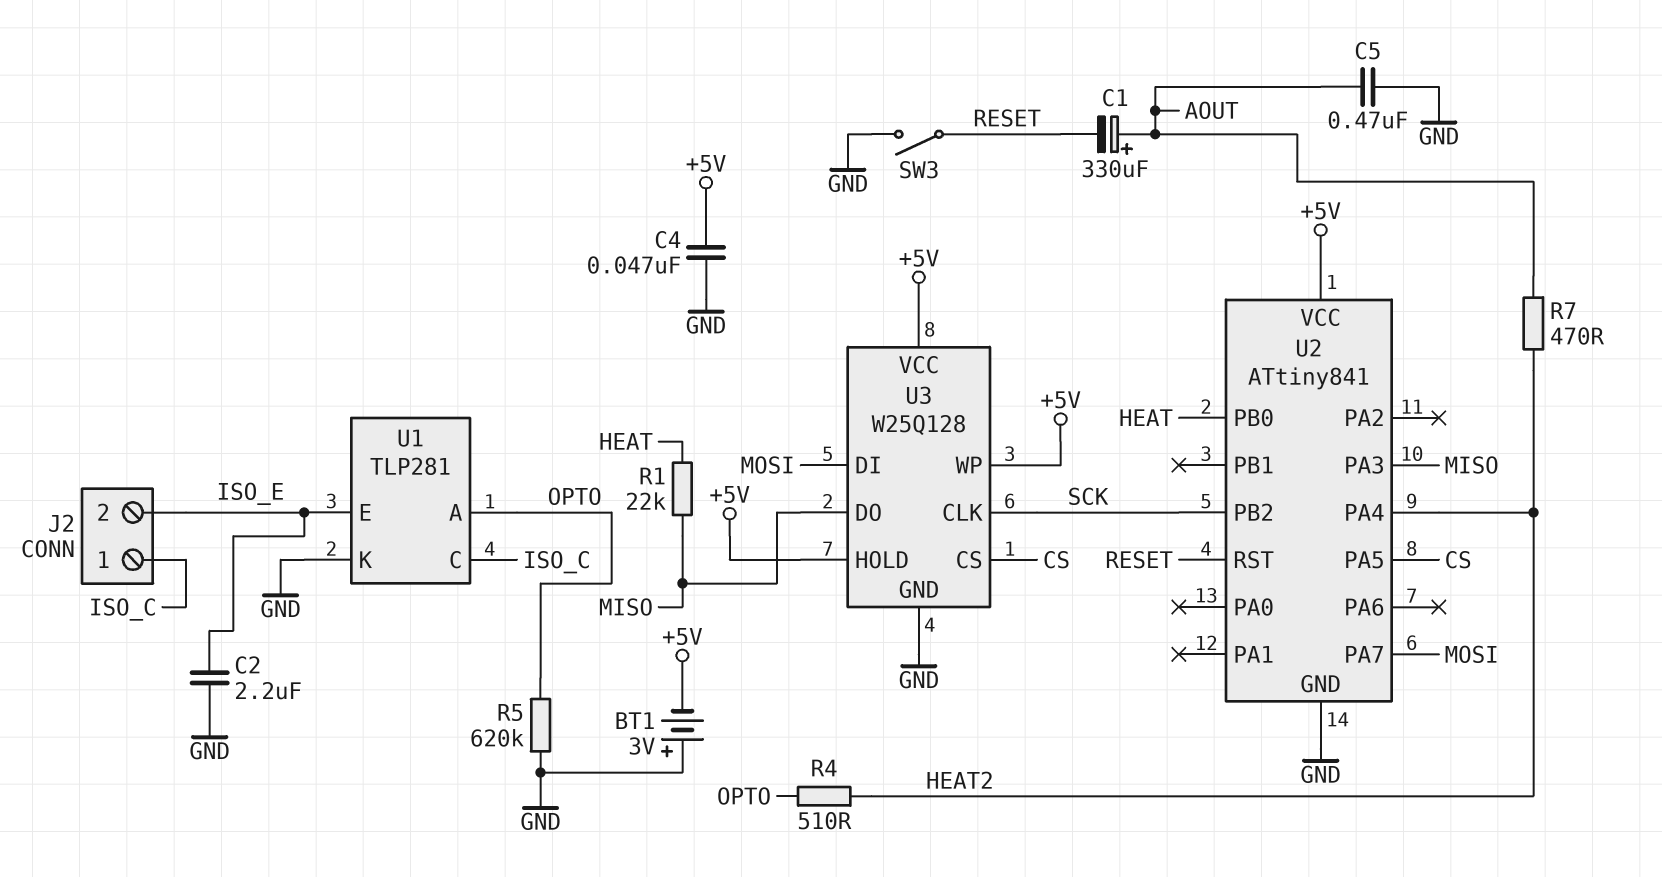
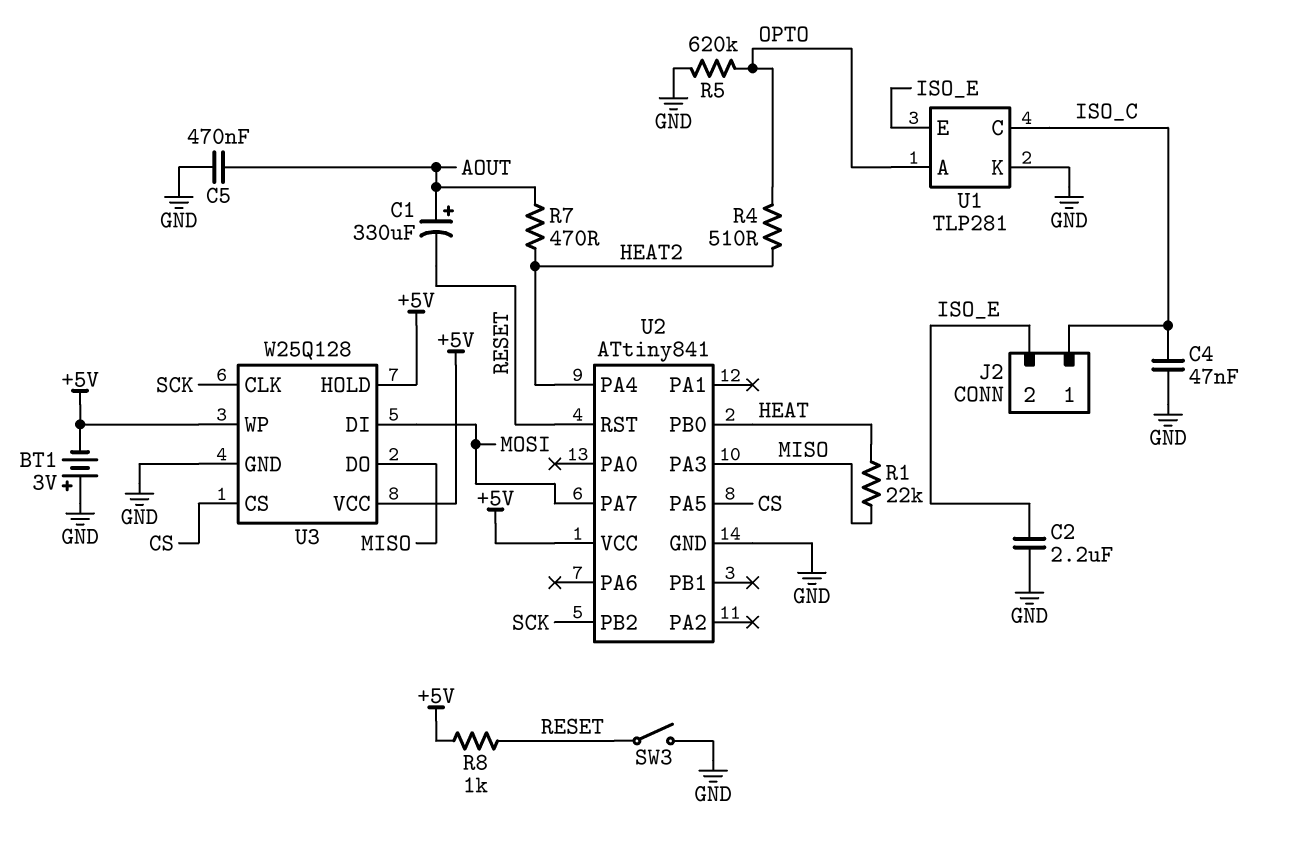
C4: 47nF (+5V, GND) -> 47nF (GND, ISO_C)
R8: none -> 1k (+5V, RESET)

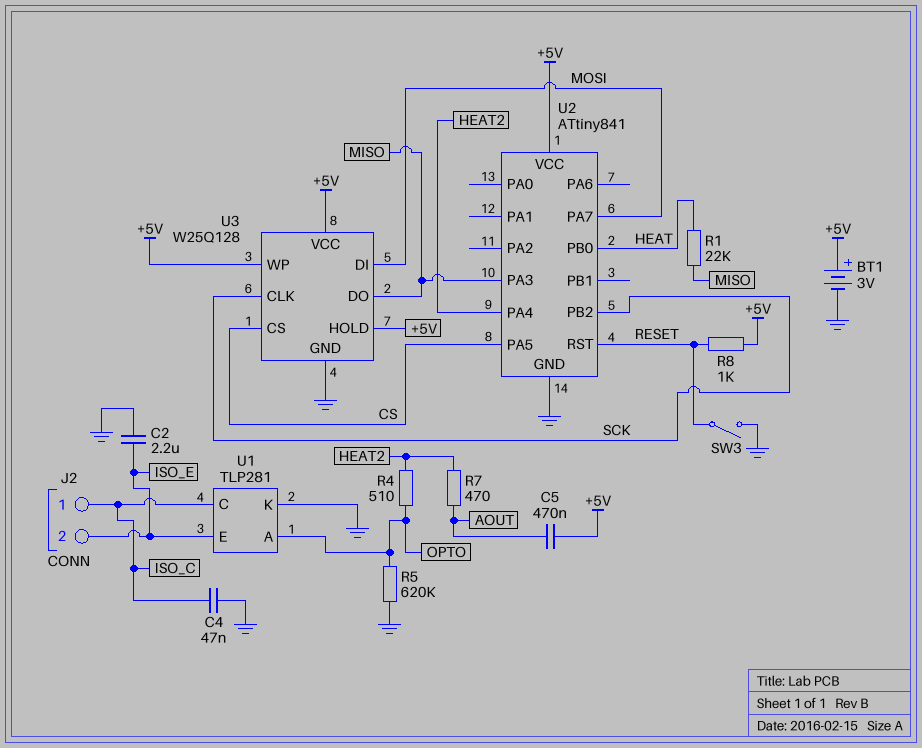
BT1: 3V (plus GND, minus +5V) -> 3V (plus +5V, minus GND)
C1: 330uF (plus AOUT, minus RESET) -> none
C5: 470nF (AOUT, GND) -> 470nF (+5V, AOUT)

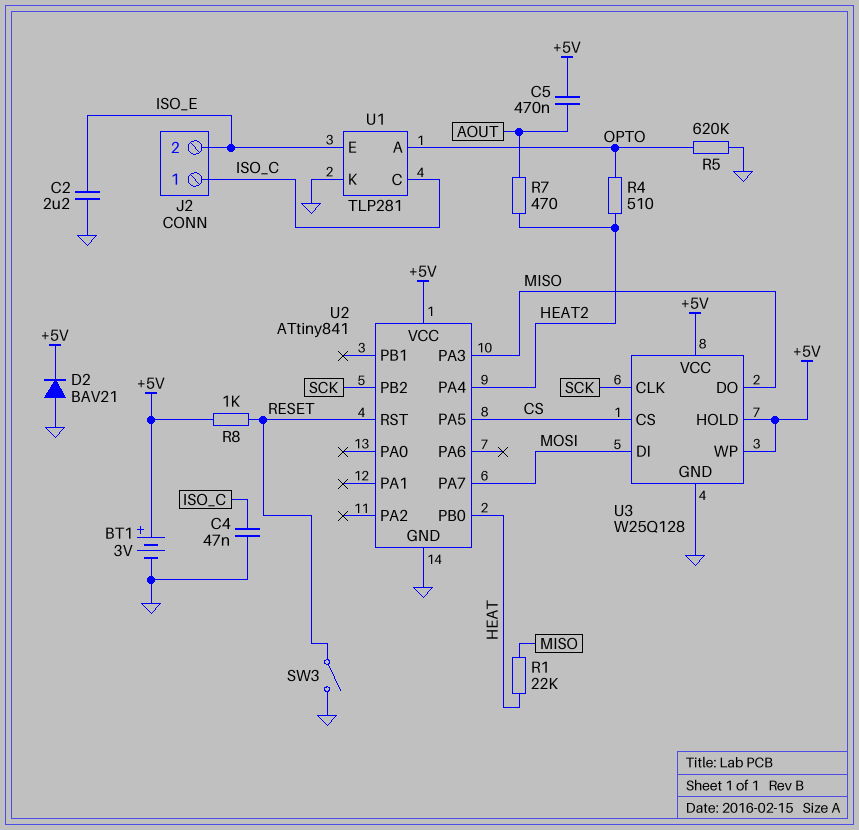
D2: none -> diode BAV21 (A GND, K +5V)

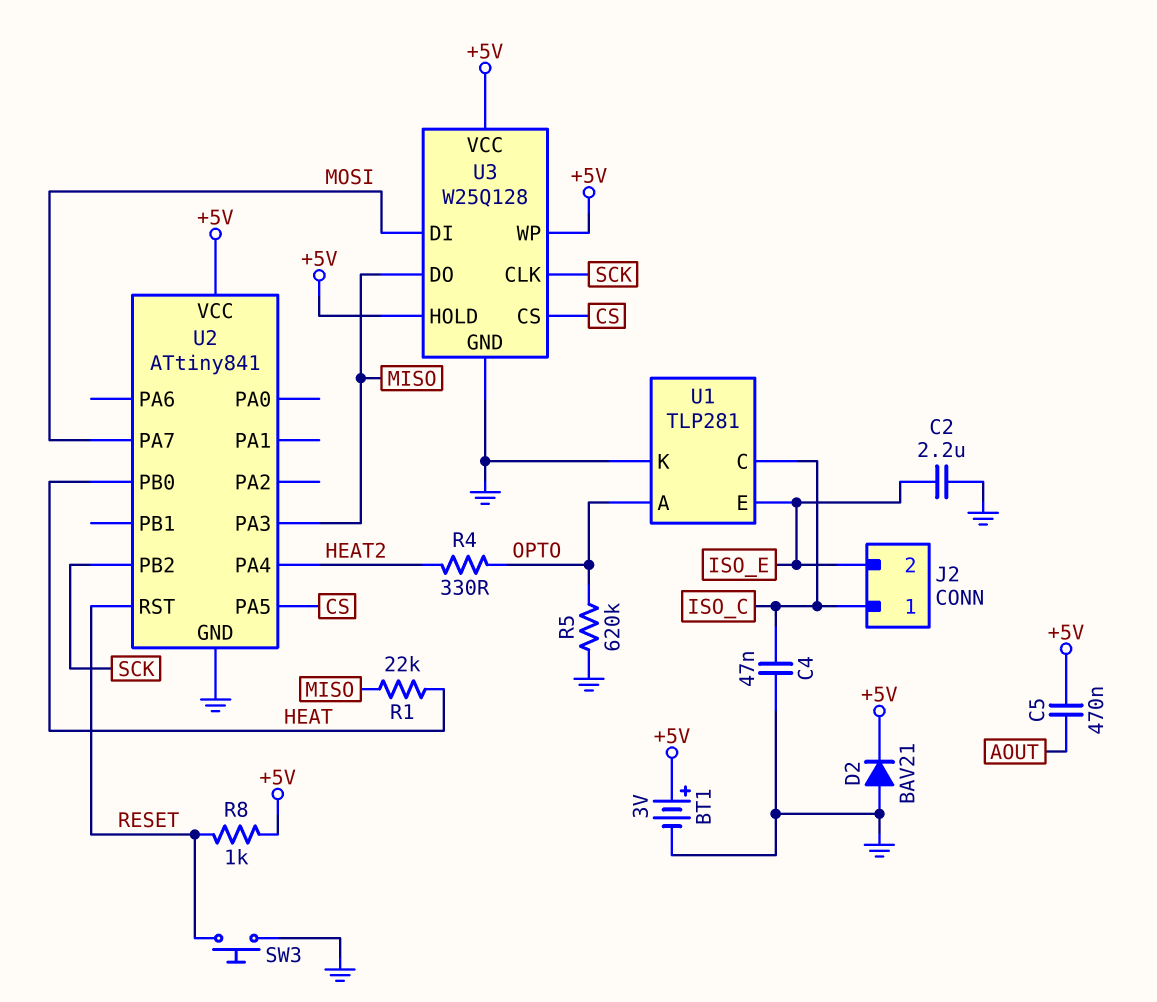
R4: 510 (HEAT2, OPTO) -> 330 (HEAT2, OPTO)
R7: 470 (AOUT, HEAT2) -> none
SW3: switch (GND, RESET) -> button (GND, RESET)

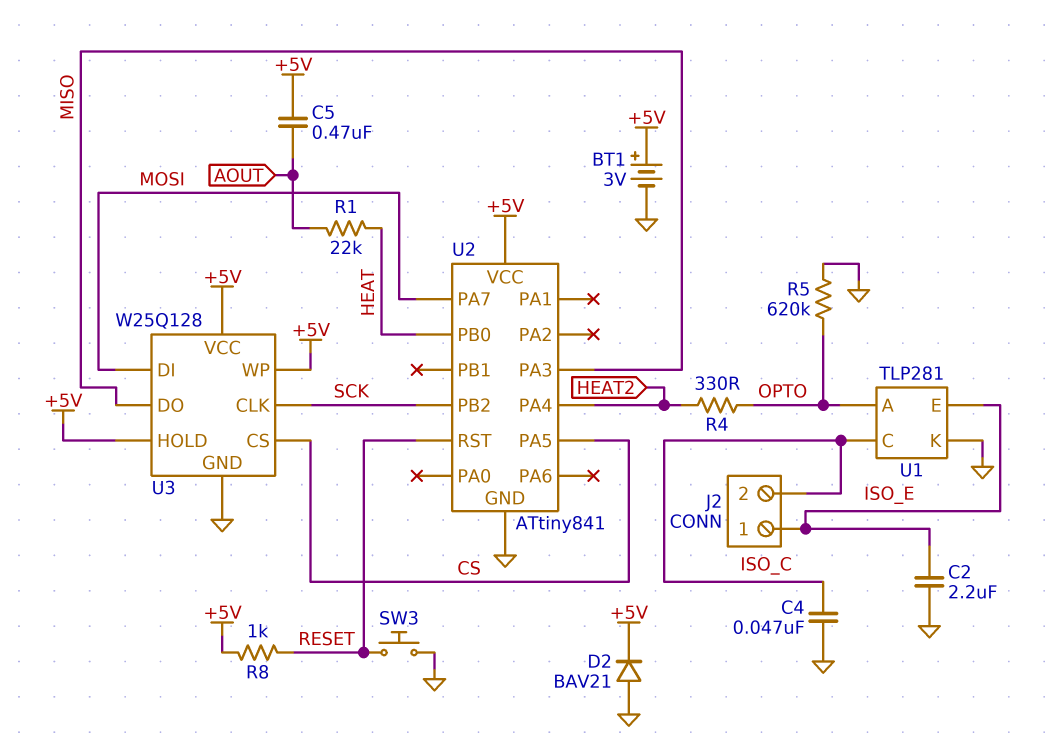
J2 pin 1: ISO_C -> ISO_E
J2 pin 2: ISO_E -> ISO_C
R1: 22k (HEAT, MISO) -> 22k (AOUT, HEAT)

